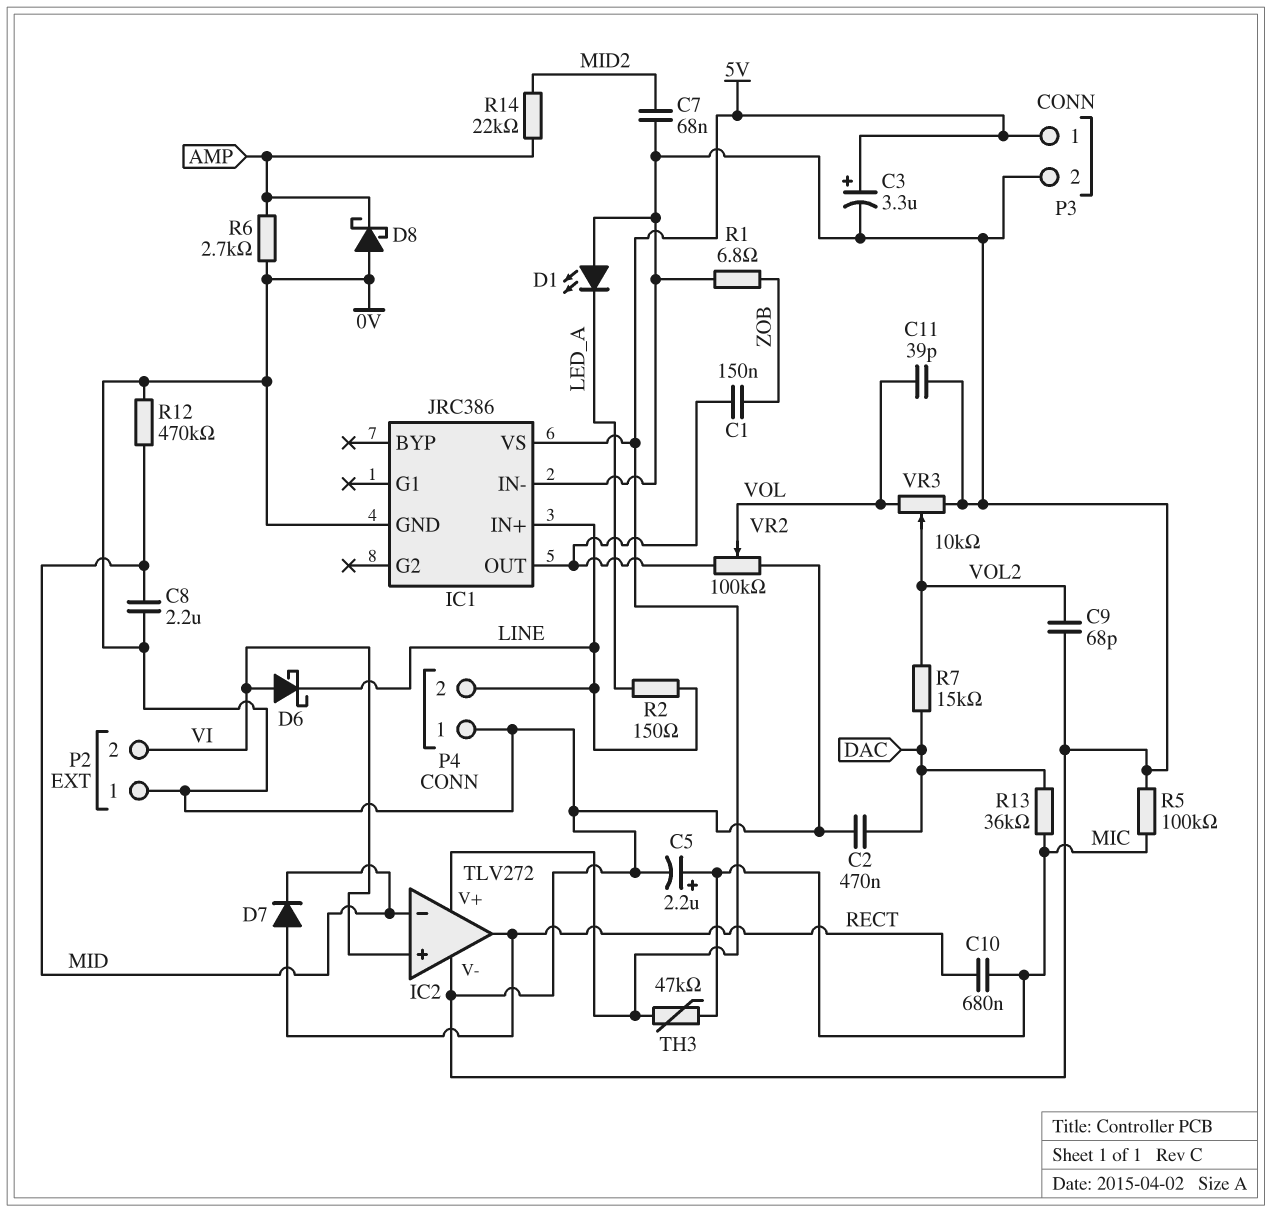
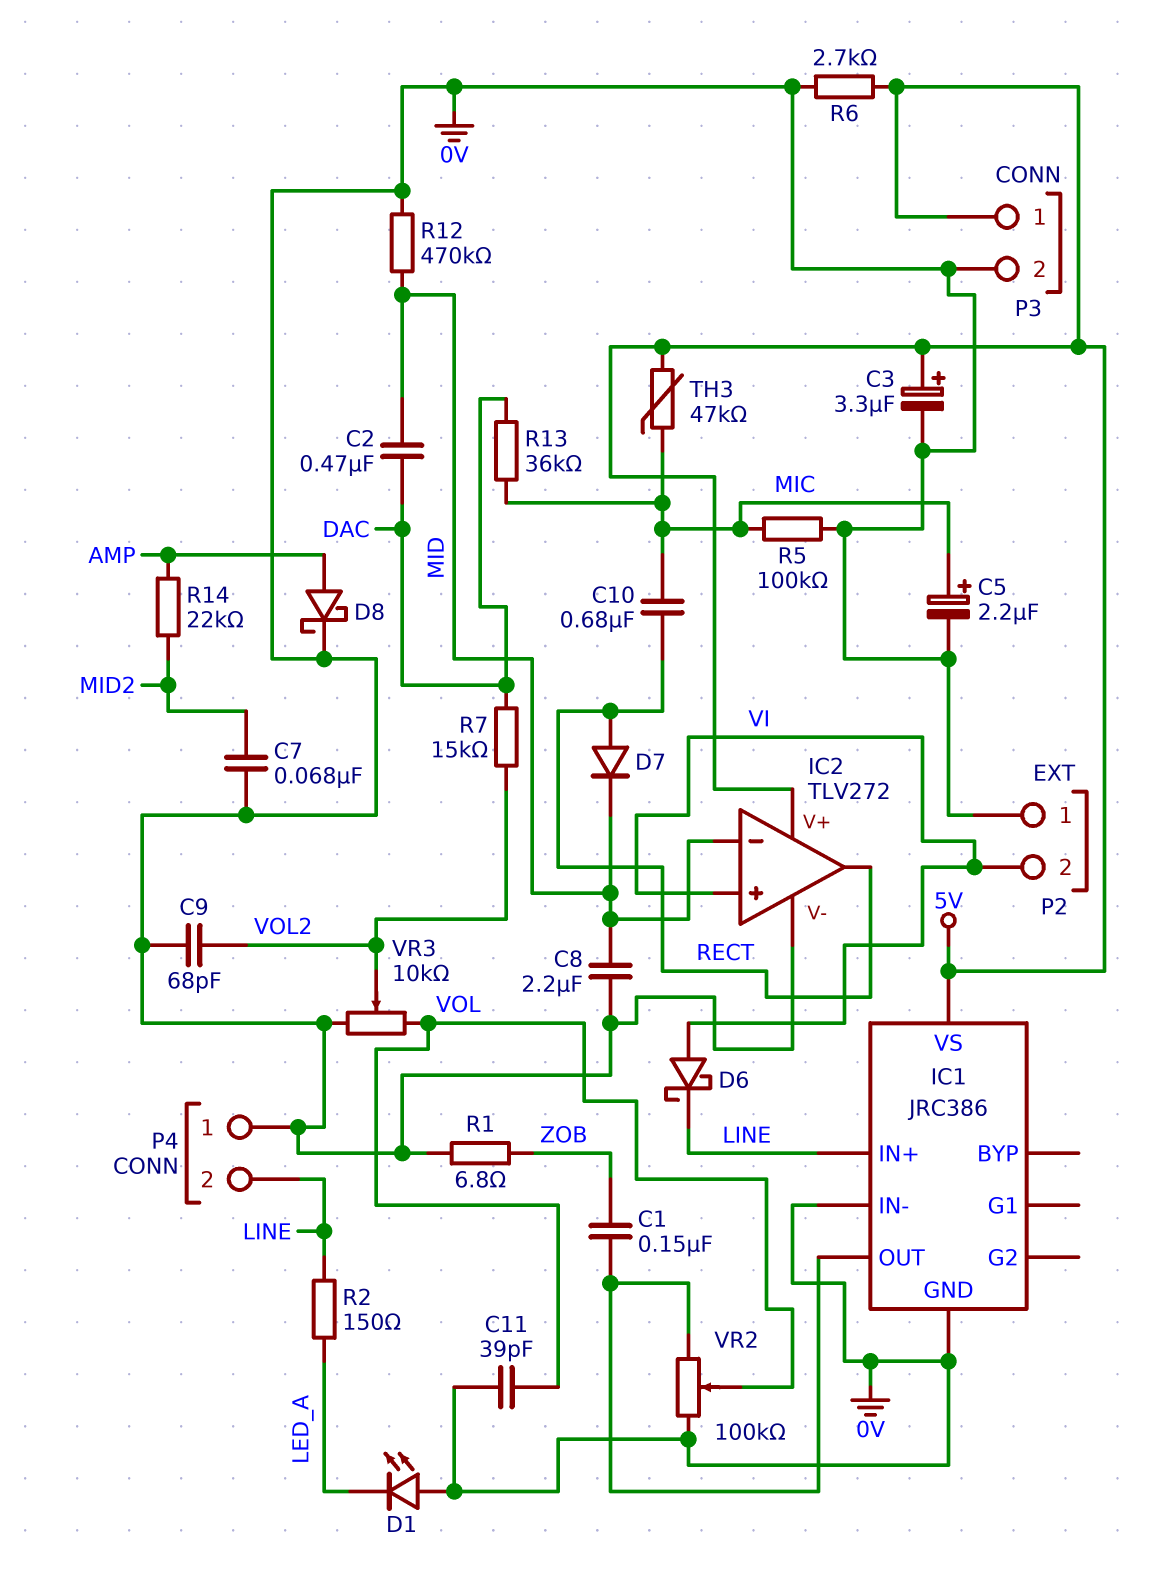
C2: 470nF (0V, DAC) -> 470nF (DAC, MID)
D8: schottky (A 0V, K AMP) -> schottky (A AMP, K 0V)
R6: 2.7k (0V, AMP) -> 2.7k (0V, 5V)

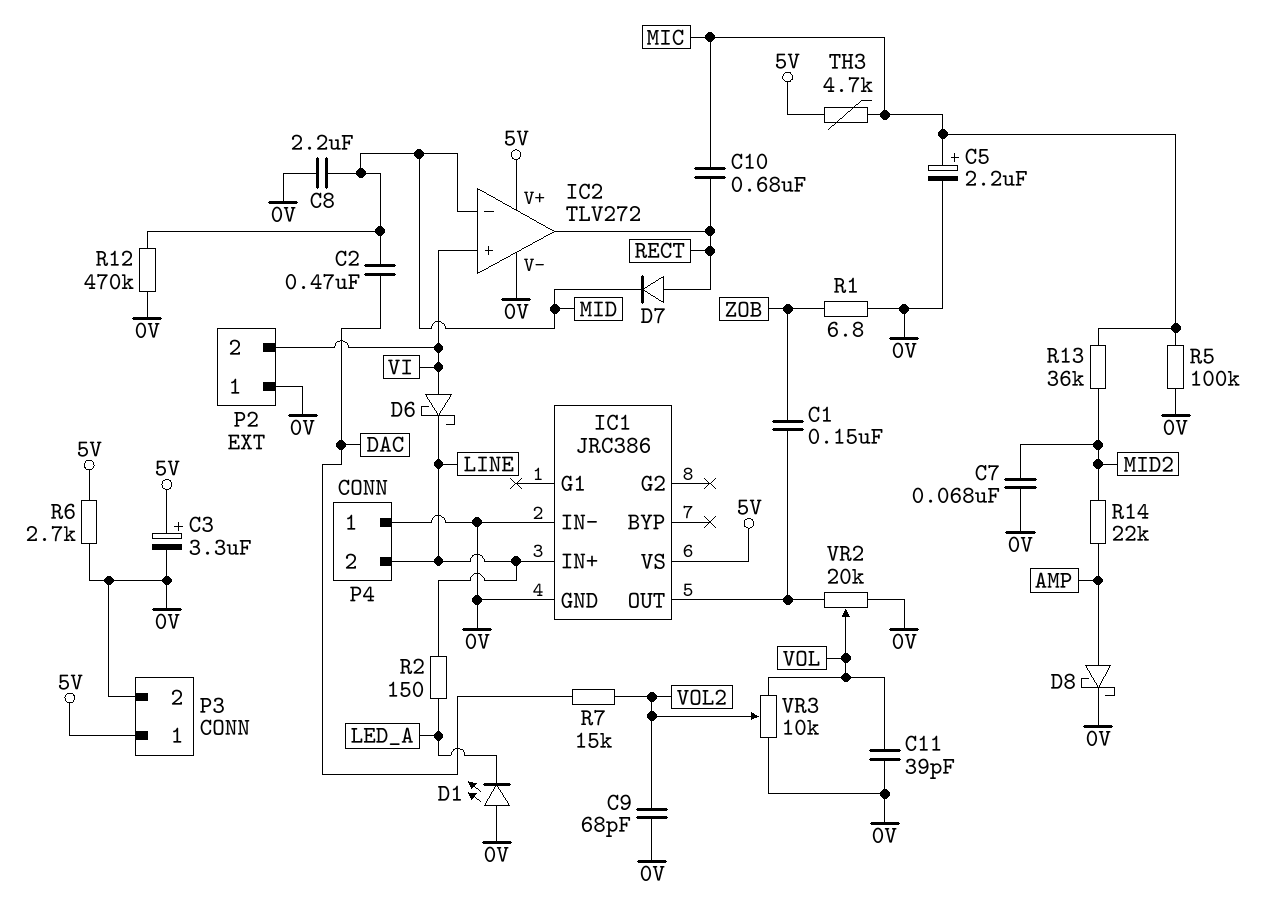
R13: 36k (DAC, MIC) -> 36k (MIC, MID2)
TH3: 47k (5V, MIC) -> 4.7k (5V, MIC)
VR2: 100k (0V, IC1/OUT, wiper VOL) -> 20k (0V, IC1/OUT, wiper VOL)

